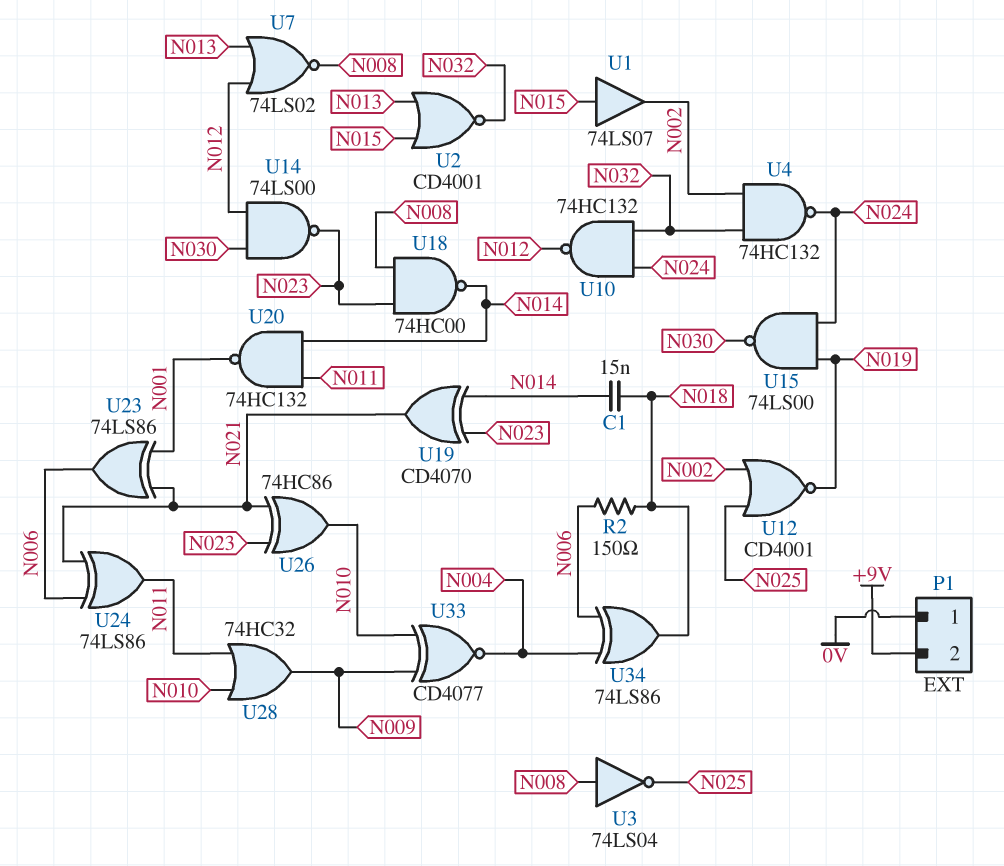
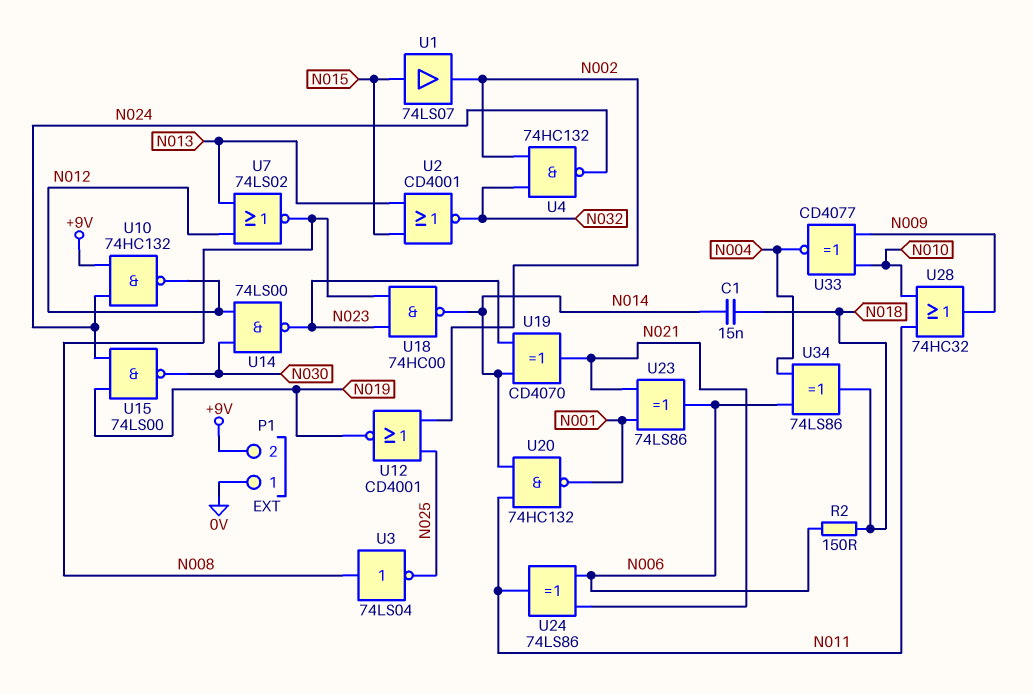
U10: NAND 74HC132 (in N024, in N032, out N012) -> NAND 74HC132 (in +9V, in N024, out N012)
U26: XOR 74HC86 (in N021, in N023, out N010) -> none

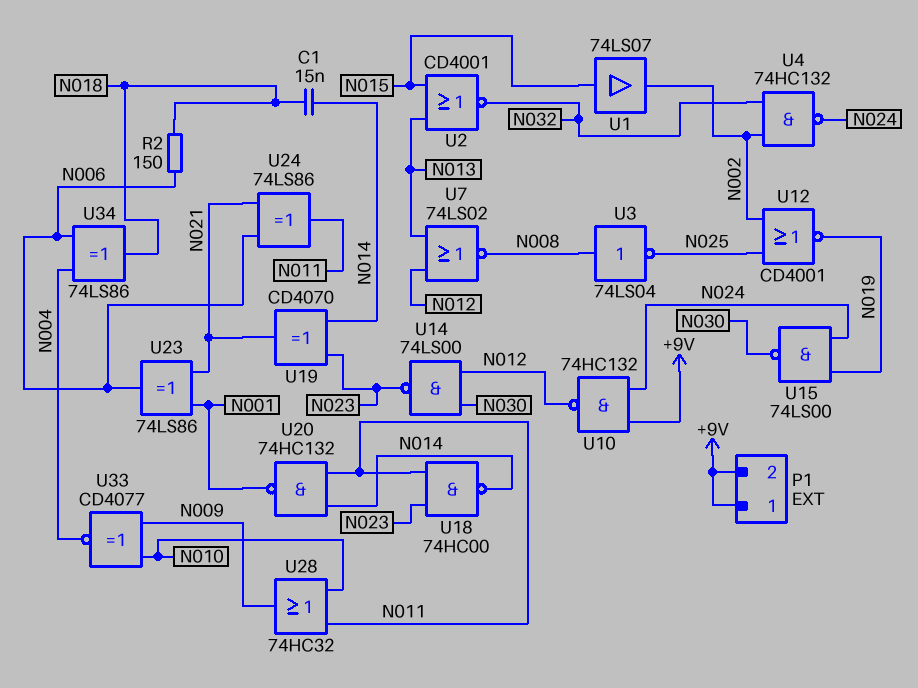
P1 pin 1: 0V -> +9V
U18: NAND 74HC00 (in N008, in N023, out N014) -> NAND 74HC00 (in N011, in N023, out N014)

